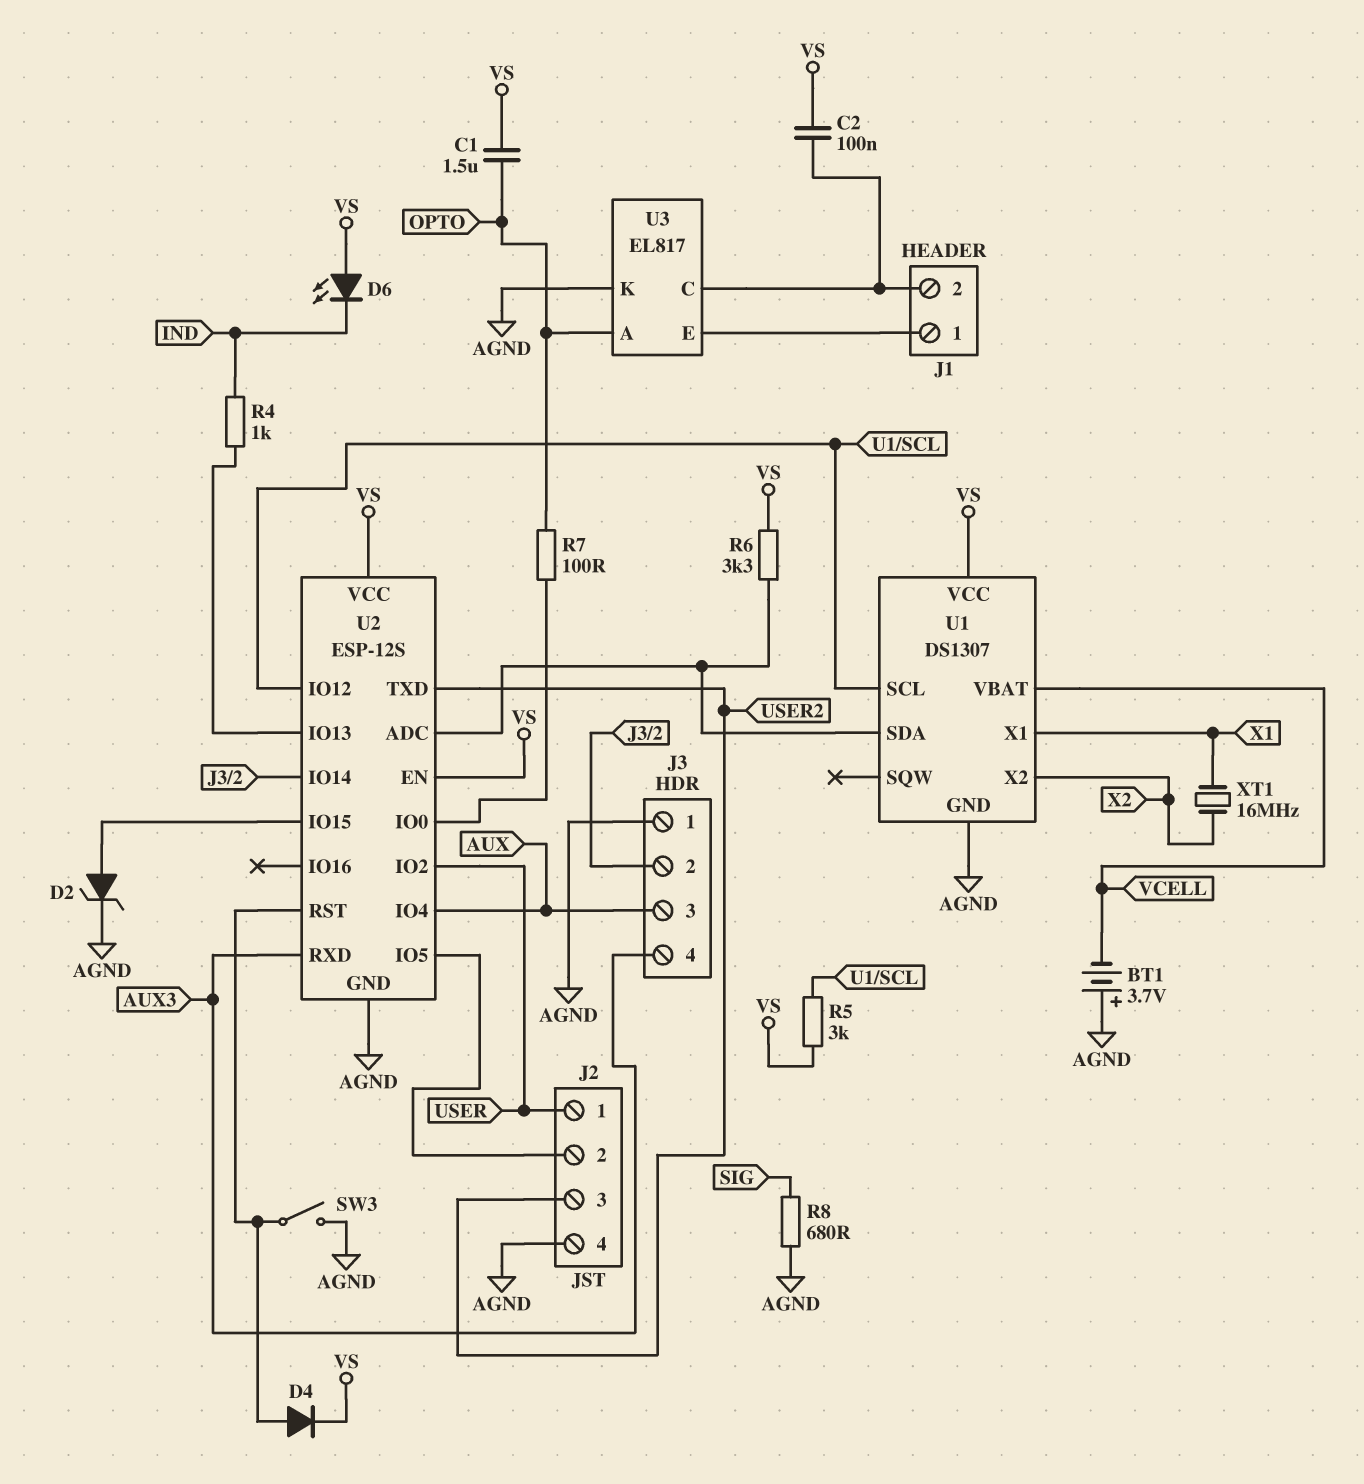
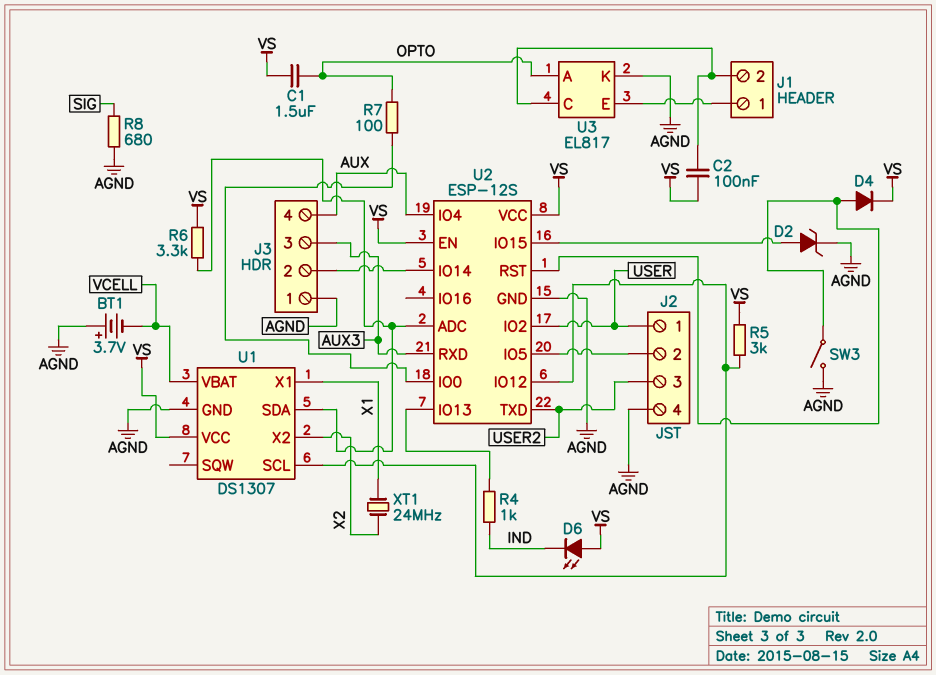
J3 pin 3: AUX -> AUX3
J3 pin 4: AUX3 -> AUX
XT1: 16MHz (X1, X2) -> 24MHz (X1, X2)

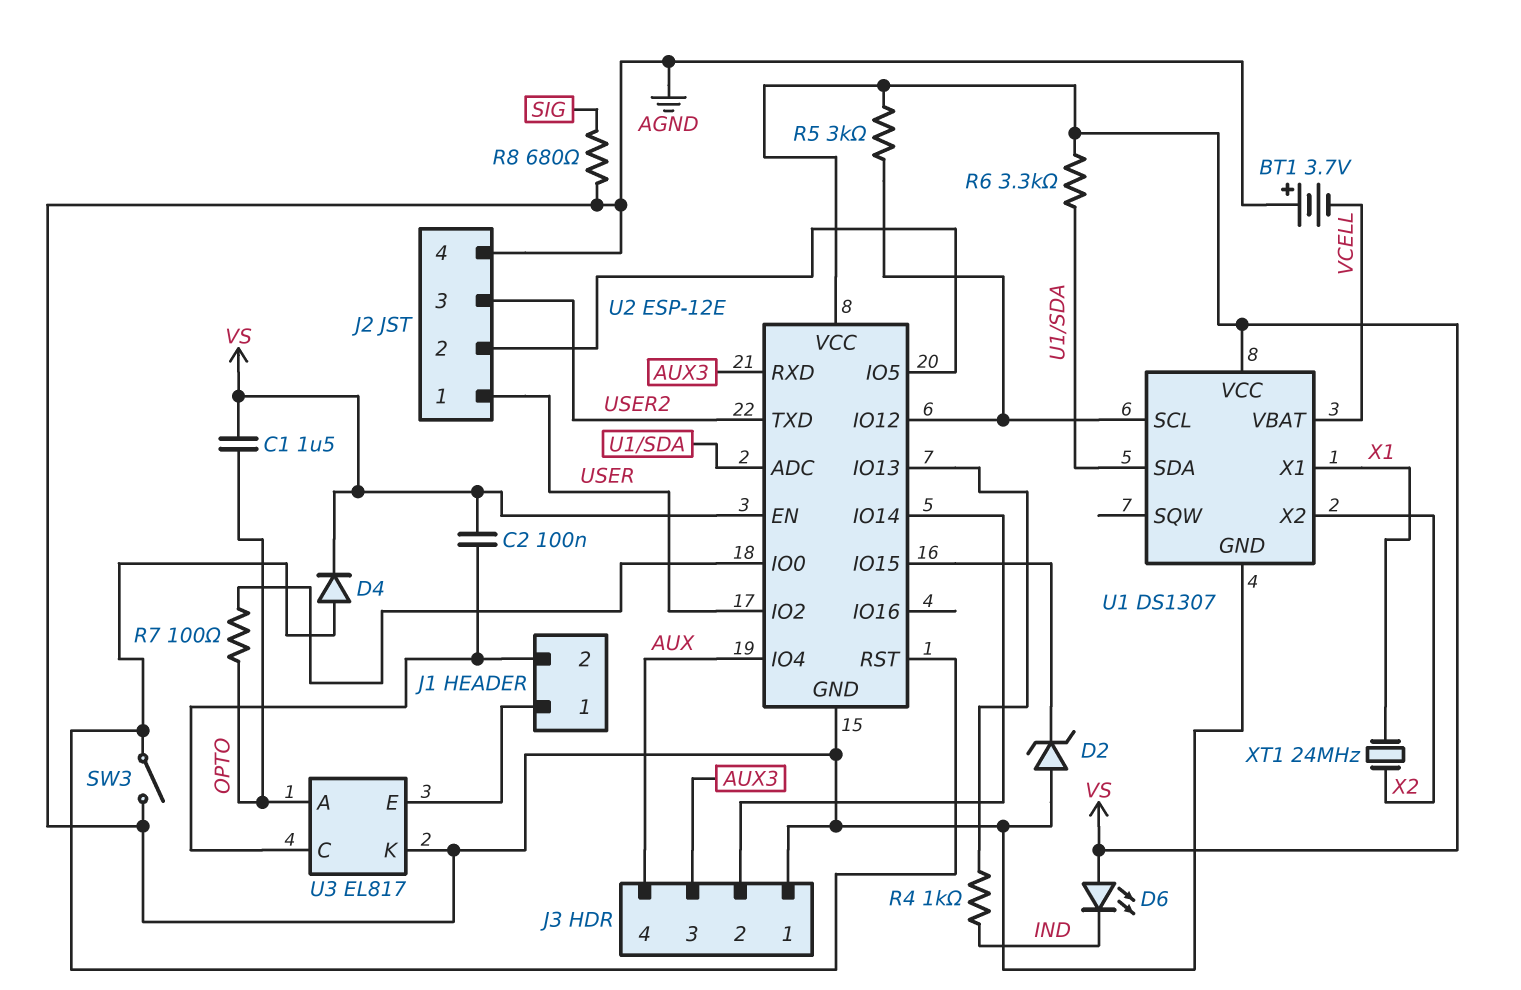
D2: zener (A U2/IO15, K AGND) -> zener (A AGND, K U2/IO15)
U2: ESP-12S -> ESP-12E

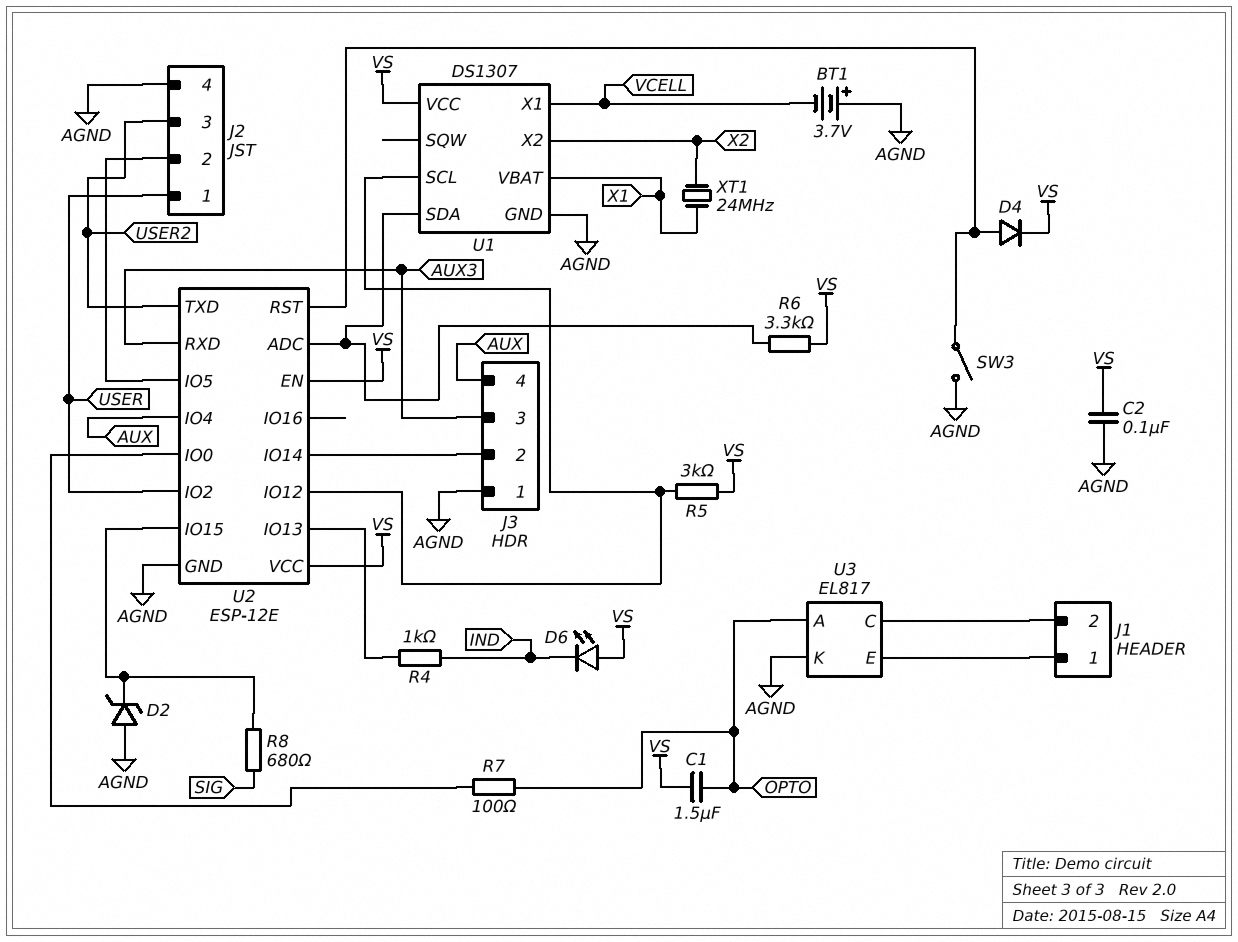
C2: 100nF (J1/2, VS) -> 100nF (AGND, VS)
R8: 680 (AGND, SIG) -> 680 (SIG, U2/IO15)
U1 pin VBAT: VCELL -> X1
U1 pin X1: X1 -> VCELL

